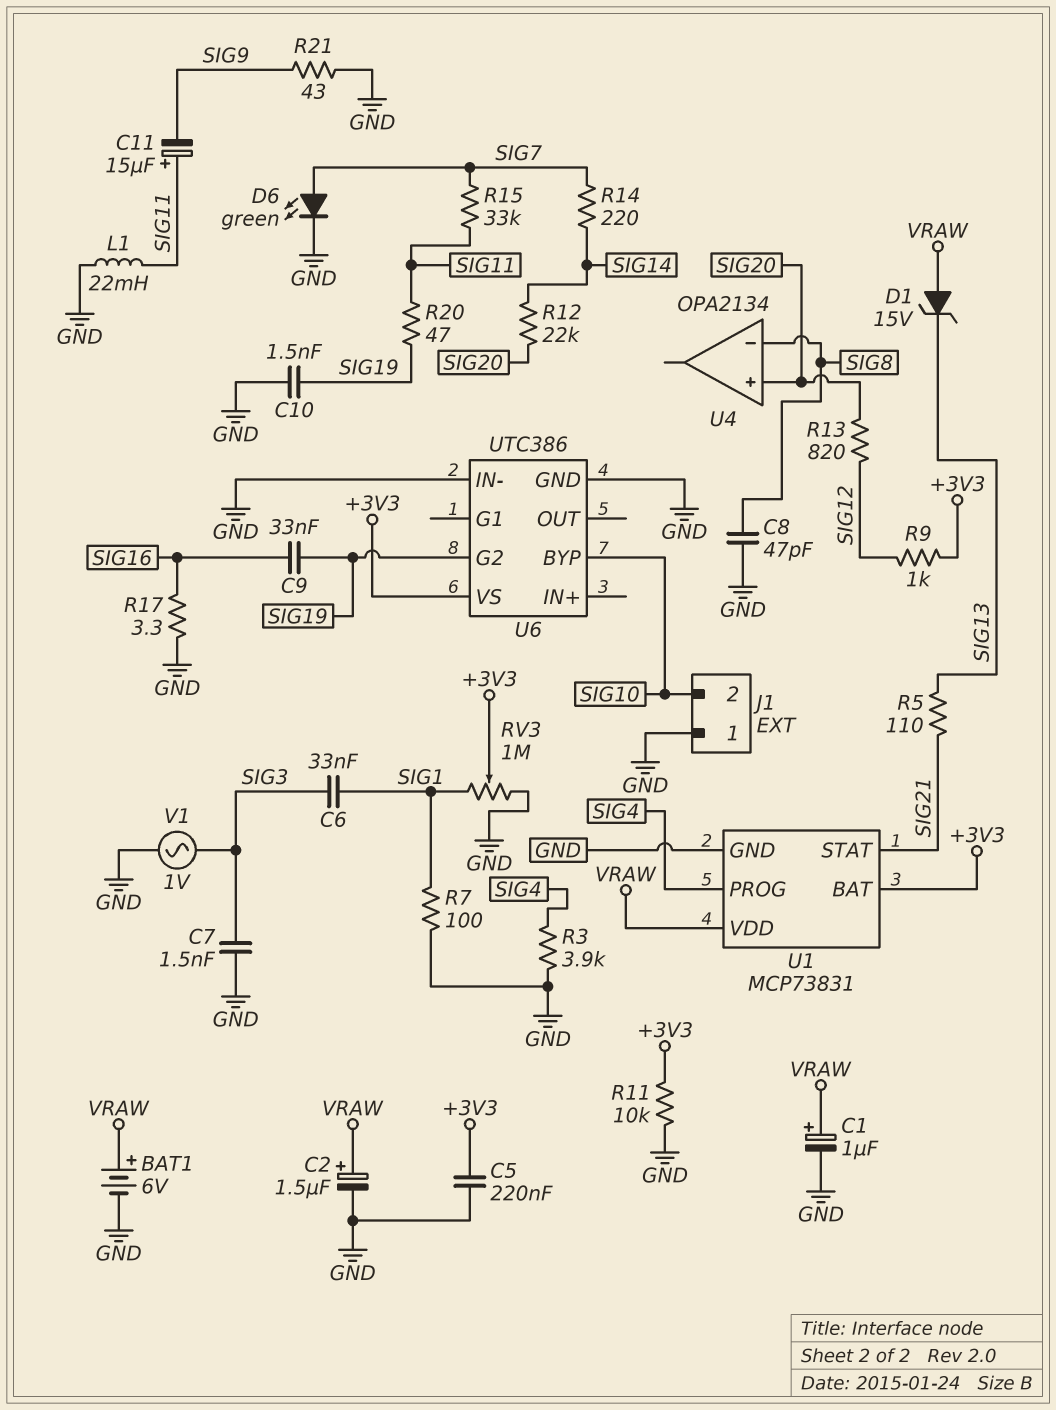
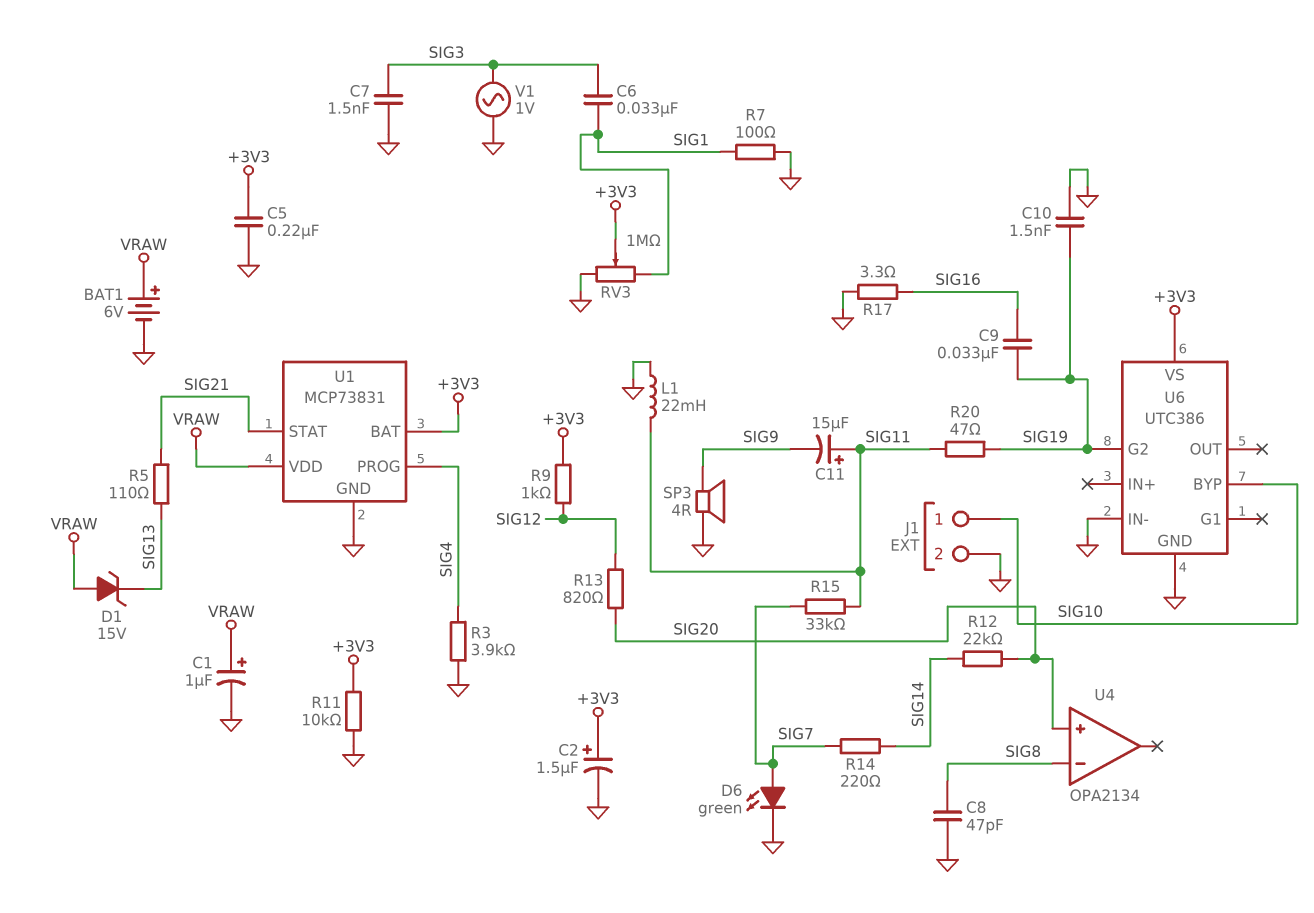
C2: 1.5uF (plus VRAW, minus GND) -> 1.5uF (plus +3V3, minus GND)
J1 pin 1: GND -> SIG10
J1 pin 2: SIG10 -> GND
R21: 43 (GND, SIG9) -> none
SP3: none -> speaker 4R (GND, SIG9)

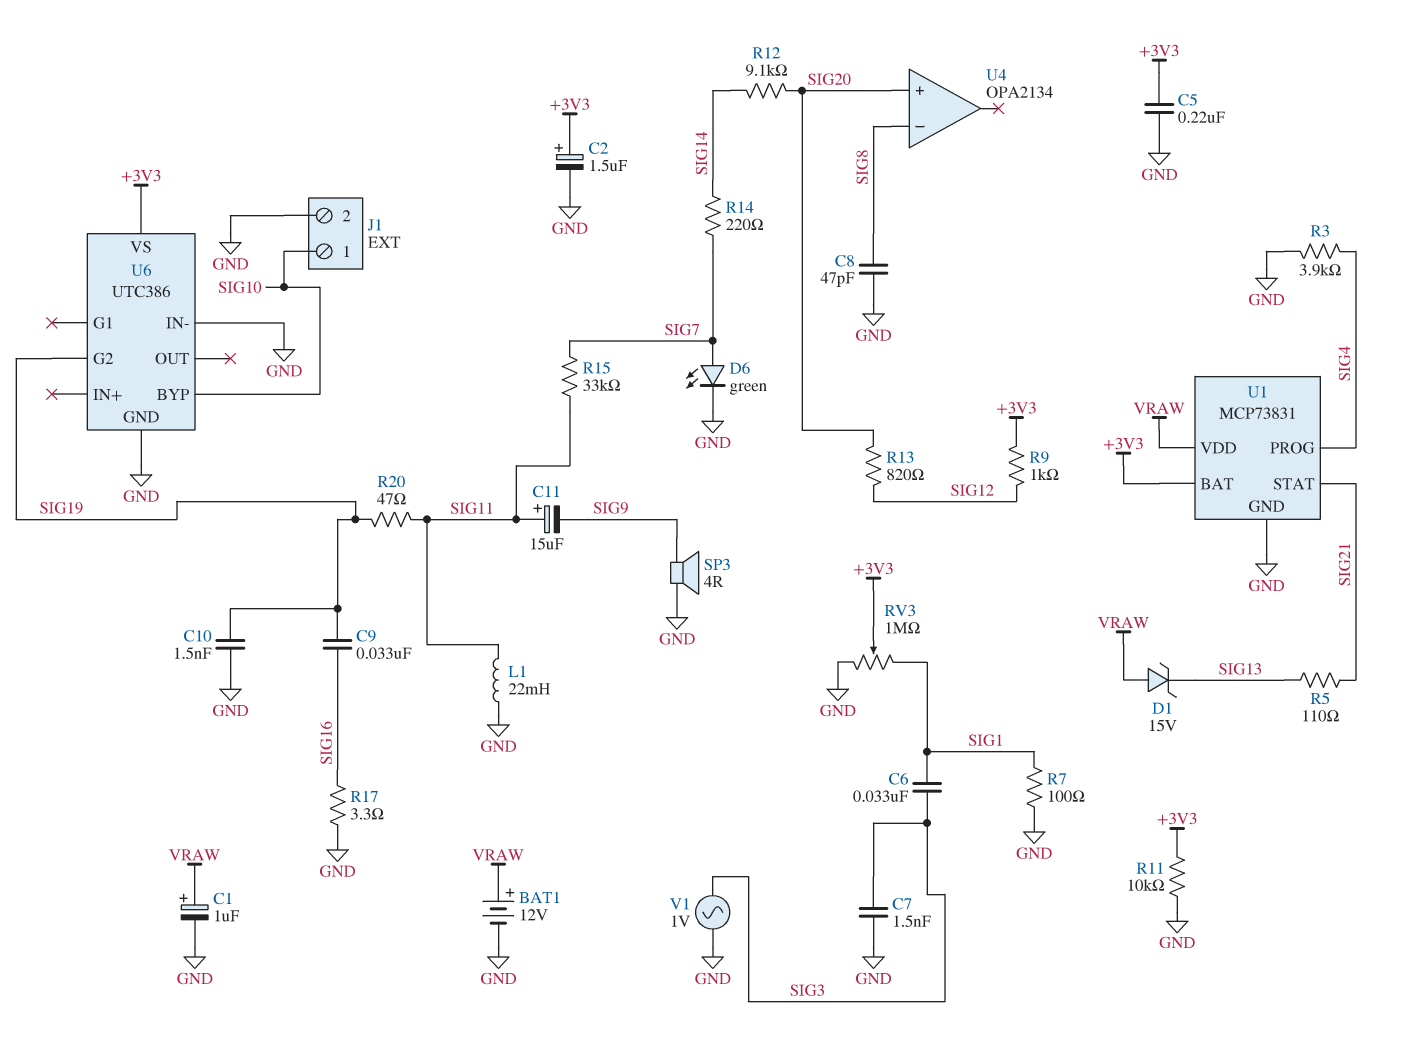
BAT1: 6V (plus VRAW, minus GND) -> 12V (plus VRAW, minus GND)
R12: 22k (SIG14, SIG20) -> 9.1k (SIG14, SIG20)

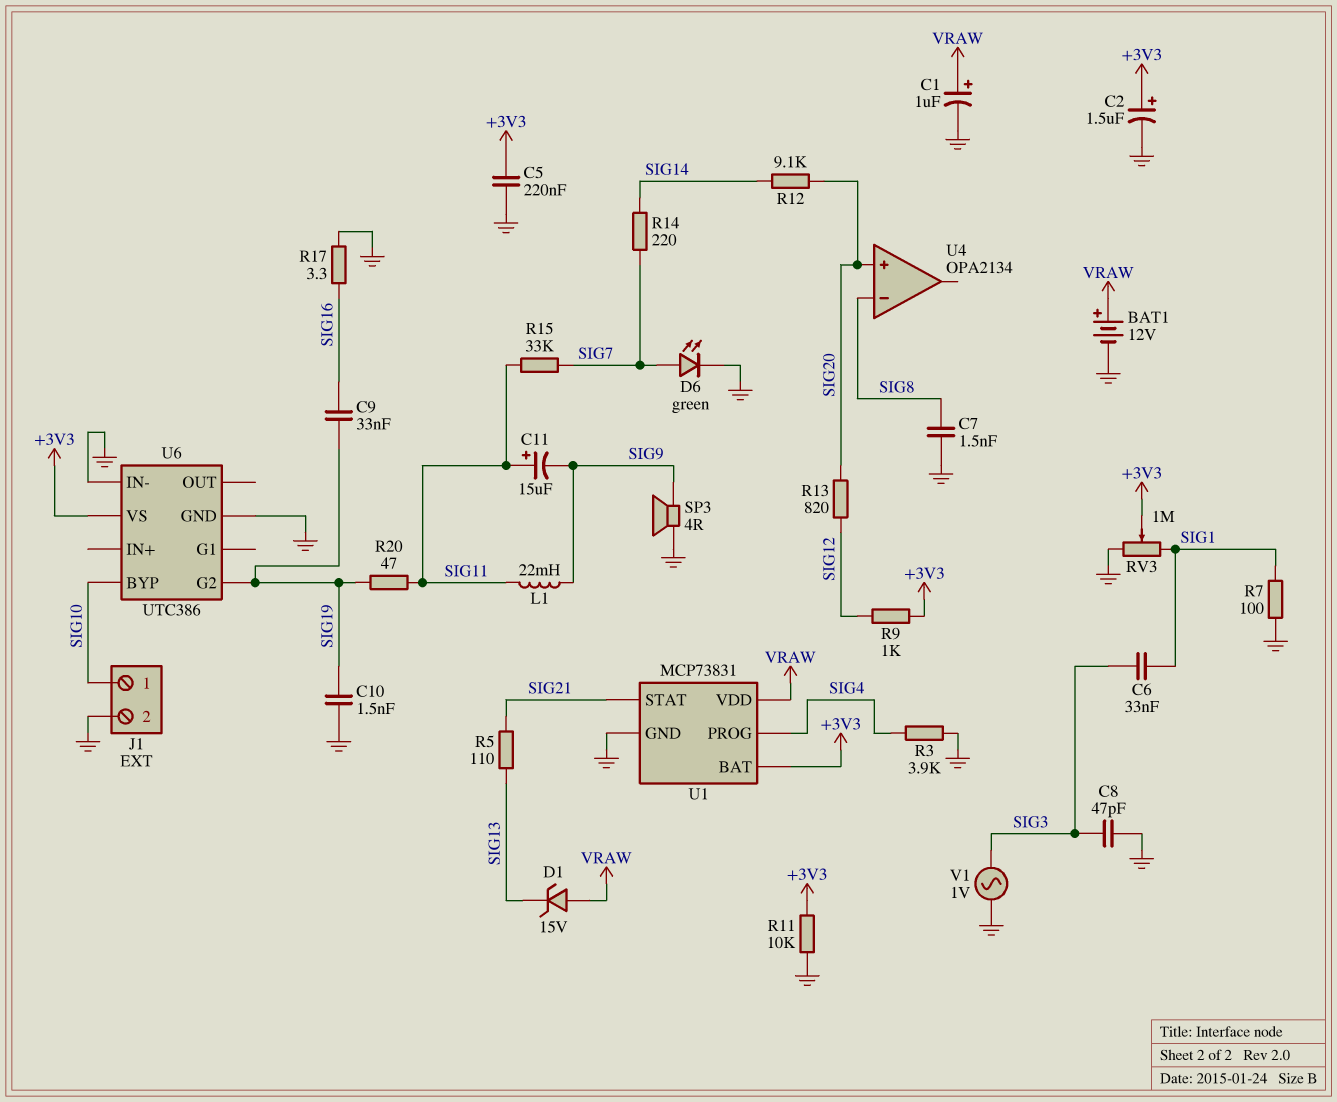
C7: 1.5nF (GND, SIG3) -> 1.5nF (GND, SIG8)
C8: 47pF (GND, SIG8) -> 47pF (GND, SIG3)
L1: 22mH (GND, SIG11) -> 22mH (SIG9, SIG11)

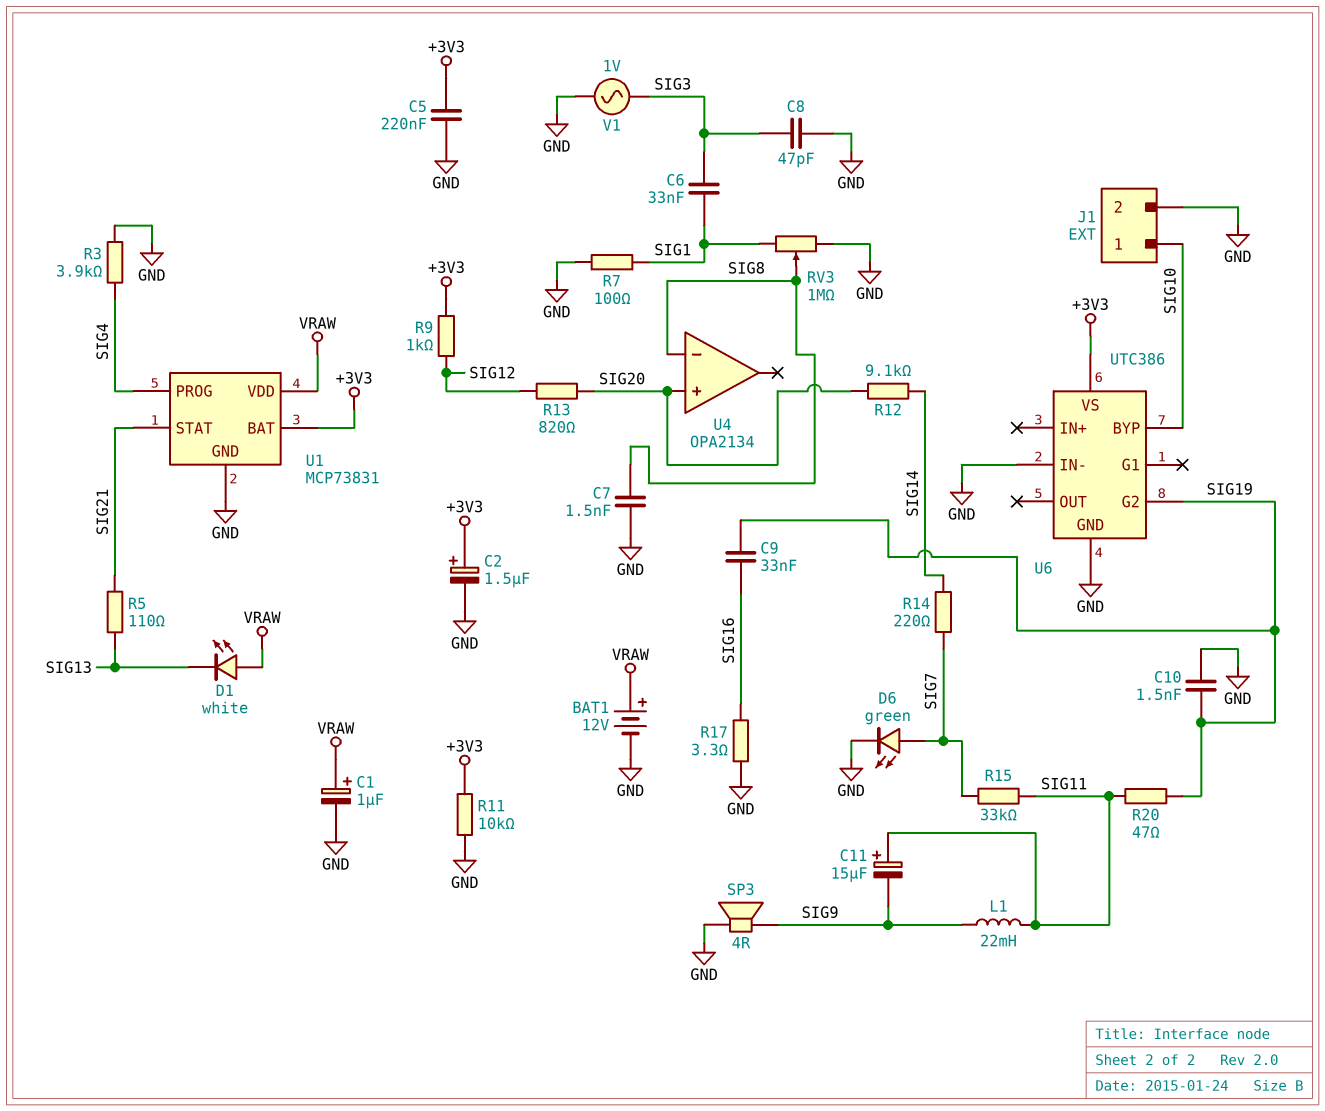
D1: zener 15V (A VRAW, K SIG13) -> LED white (A VRAW, K SIG13)
RV3: 1M (GND, SIG1, wiper +3V3) -> 1M (GND, SIG1, wiper SIG8)

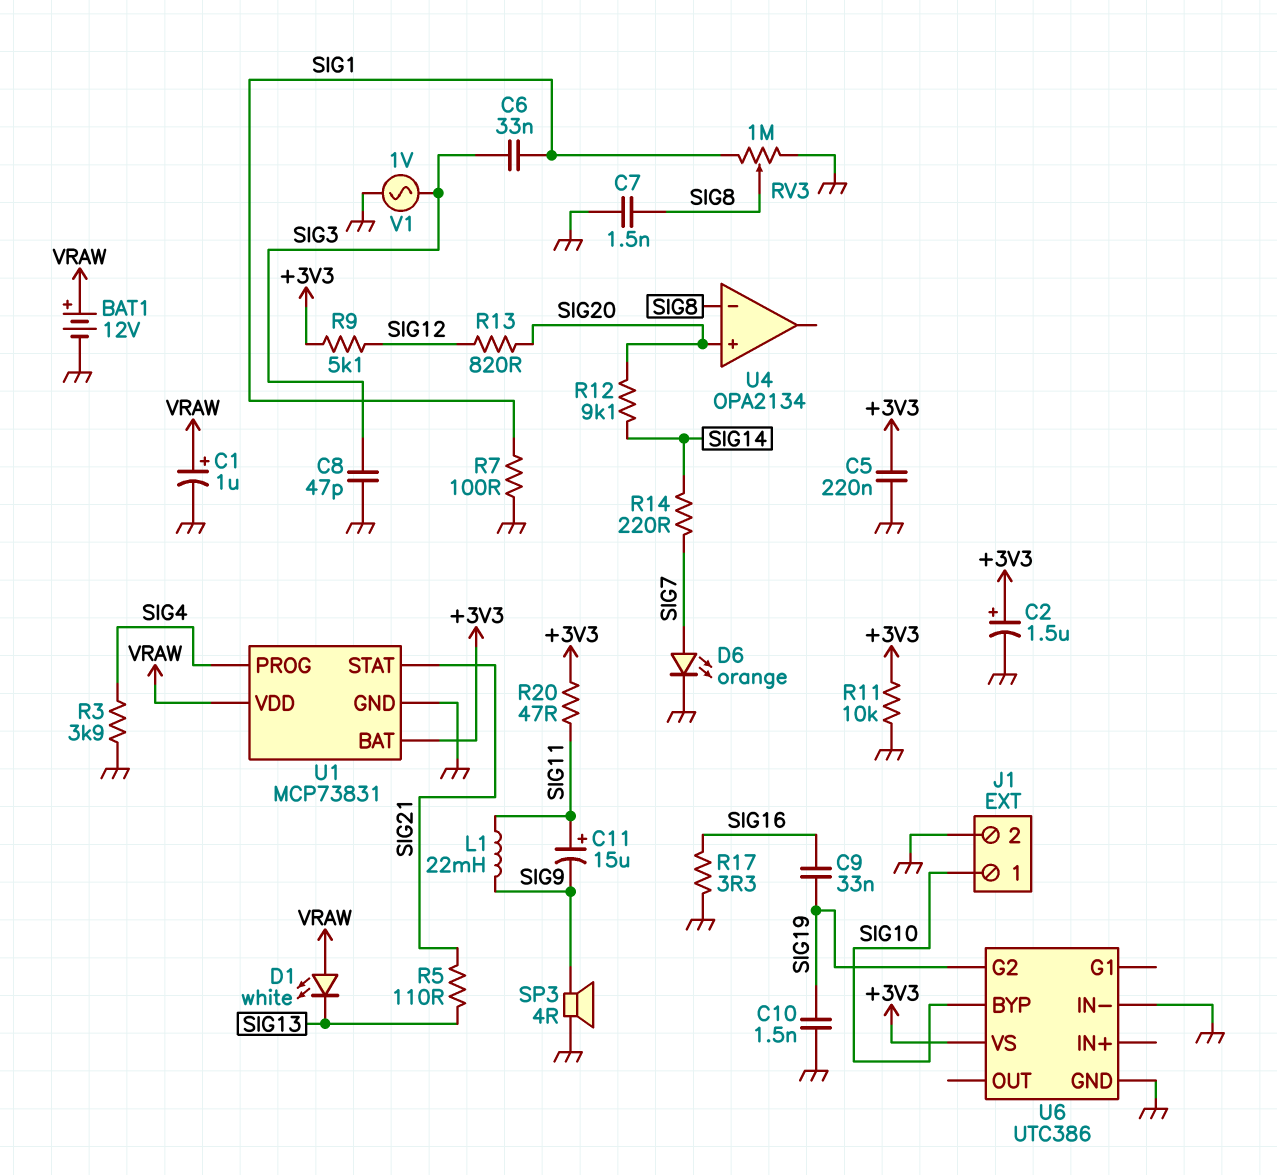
D6: LED green (A SIG7, K GND) -> LED orange (A SIG7, K GND)
R9: 1k (+3V3, SIG12) -> 5.1k (+3V3, SIG12)
R15: 33k (SIG7, SIG11) -> none
R20: 47 (SIG11, SIG19) -> 47 (+3V3, SIG11)

